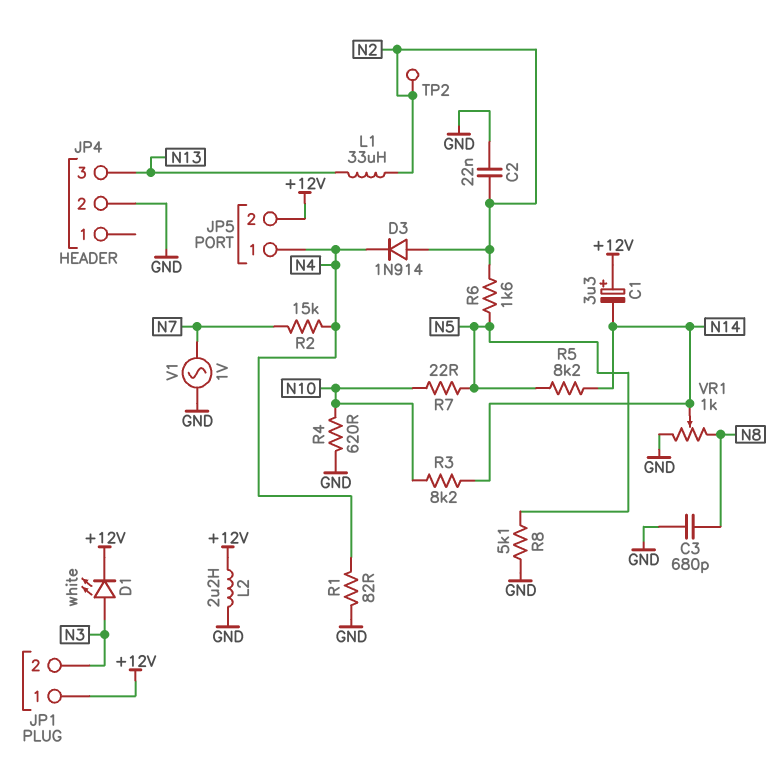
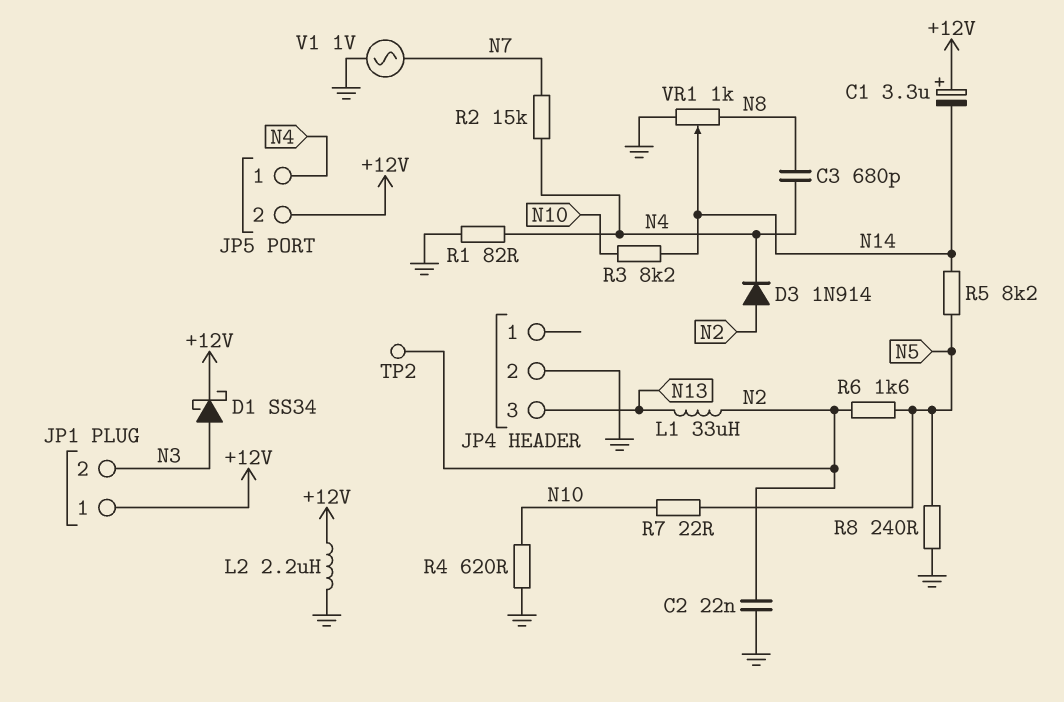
C3: 680pF (GND, N8) -> 680pF (N4, N8)
D1: LED white (A N3, K +12V) -> schottky SS34 (A N3, K +12V)
R8: 5.1k (GND, N5) -> 240 (GND, N5)

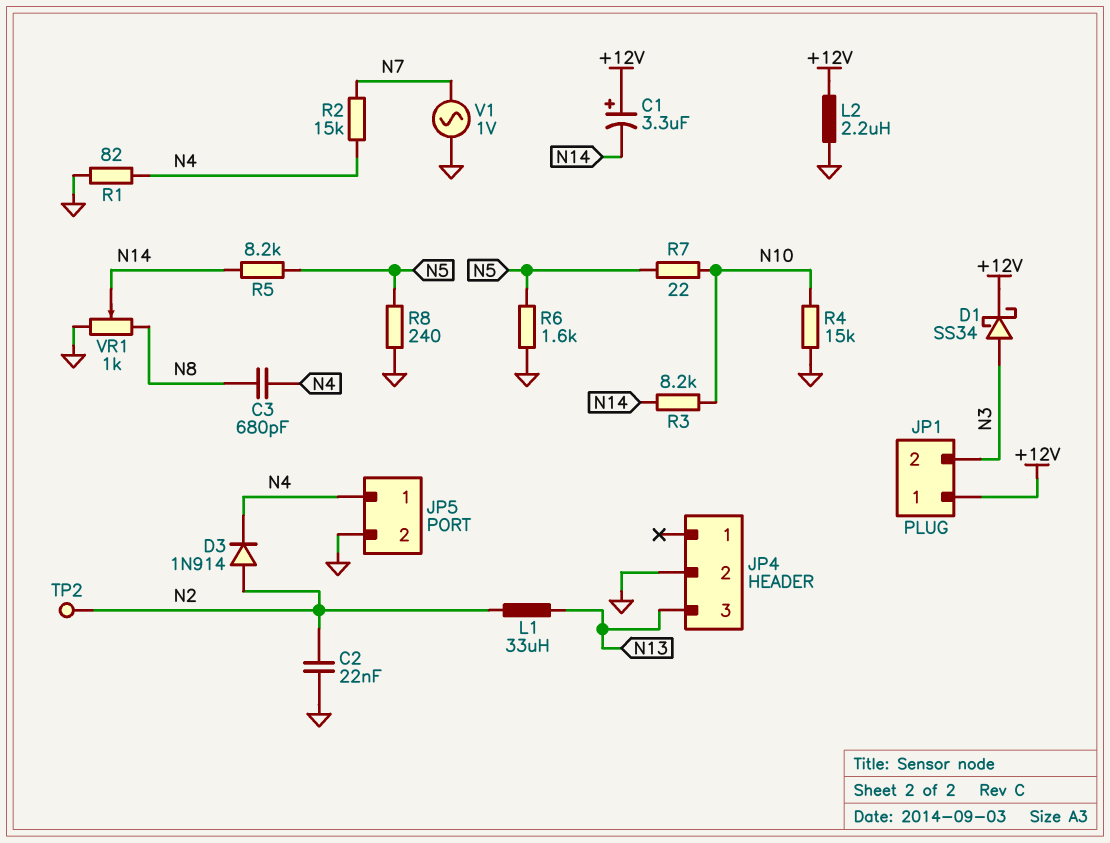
JP5 pin 2: +12V -> GND
R4: 620 (GND, N10) -> 15k (GND, N10)
R6: 1.6k (N2, N5) -> 1.6k (GND, N5)

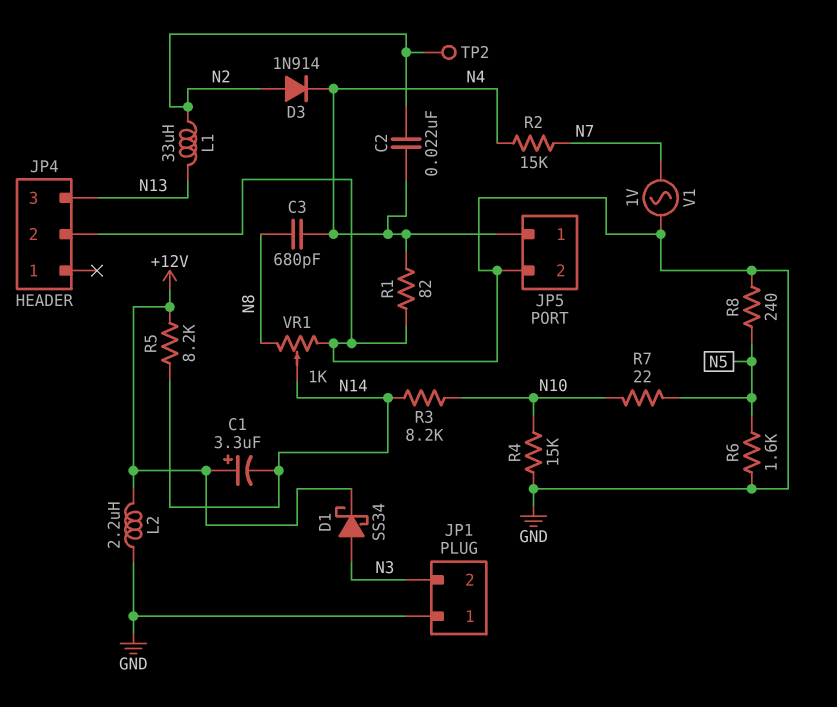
C2: 22nF (GND, N2) -> 22nF (N2, N4)
JP1 pin 1: +12V -> GND
R5: 8.2k (N5, N14) -> 8.2k (+12V, N14)

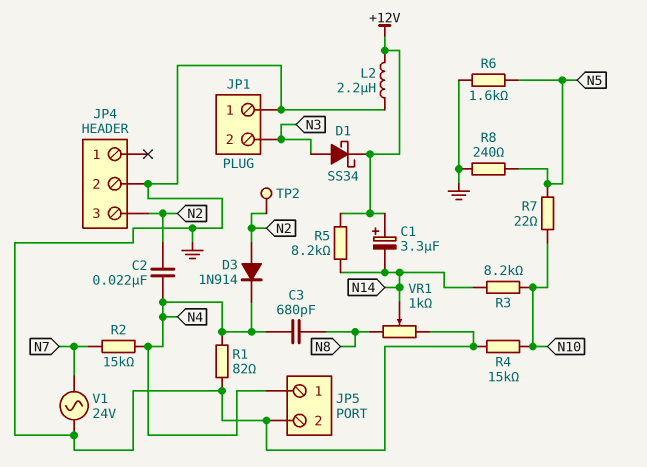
JP4 pin 3: N13 -> N2
L1: 33uH (N2, N13) -> none
V1: AC 1V (GND, N7) -> AC 24V (GND, N7)

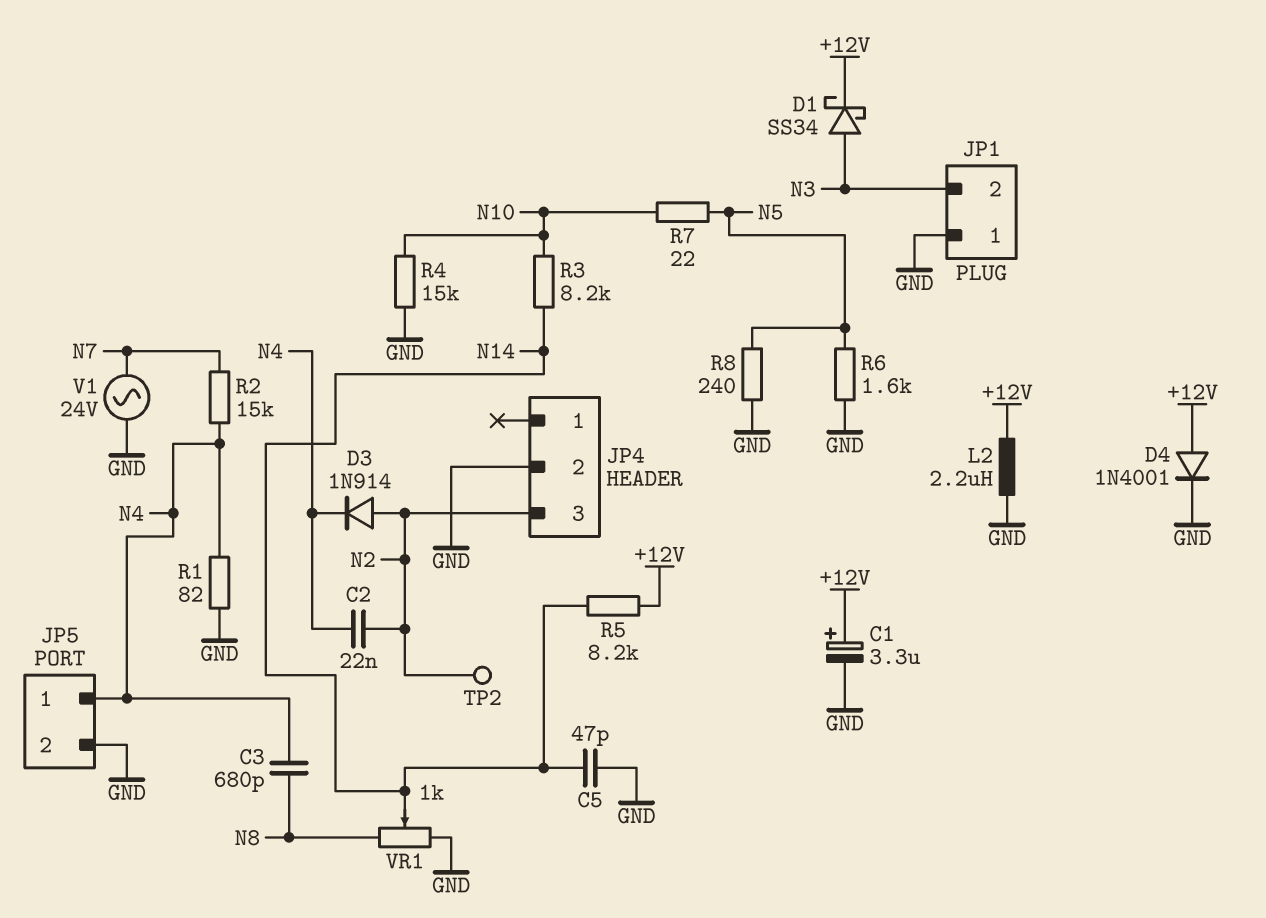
C1: 3.3uF (plus +12V, minus N14) -> 3.3uF (plus +12V, minus GND)
C5: none -> 47pF (GND, N14)
D4: none -> diode 1N4001 (A +12V, K GND)

